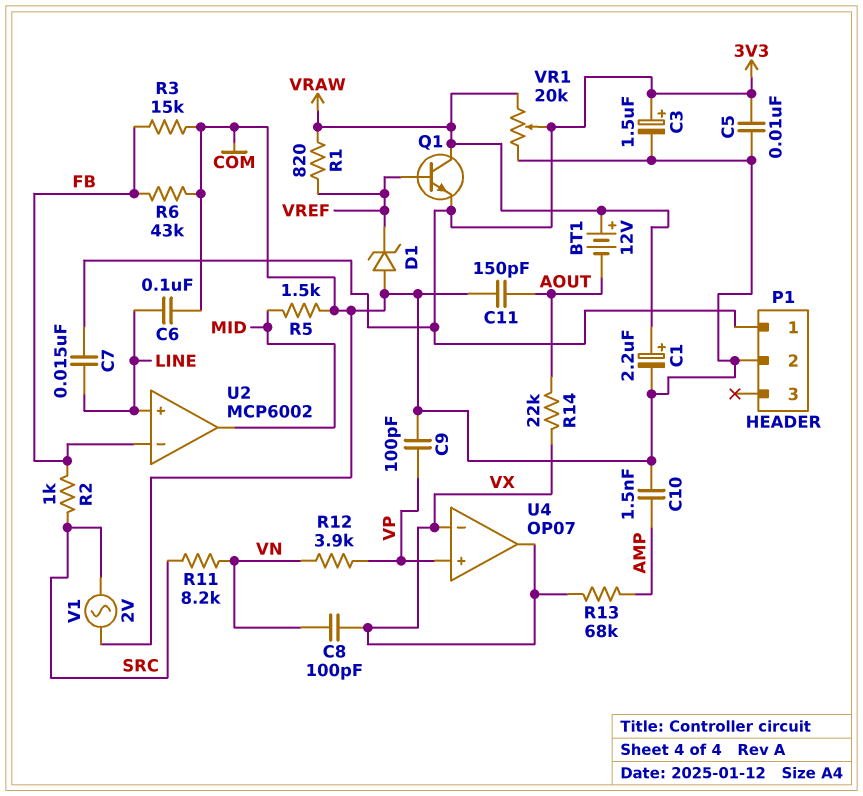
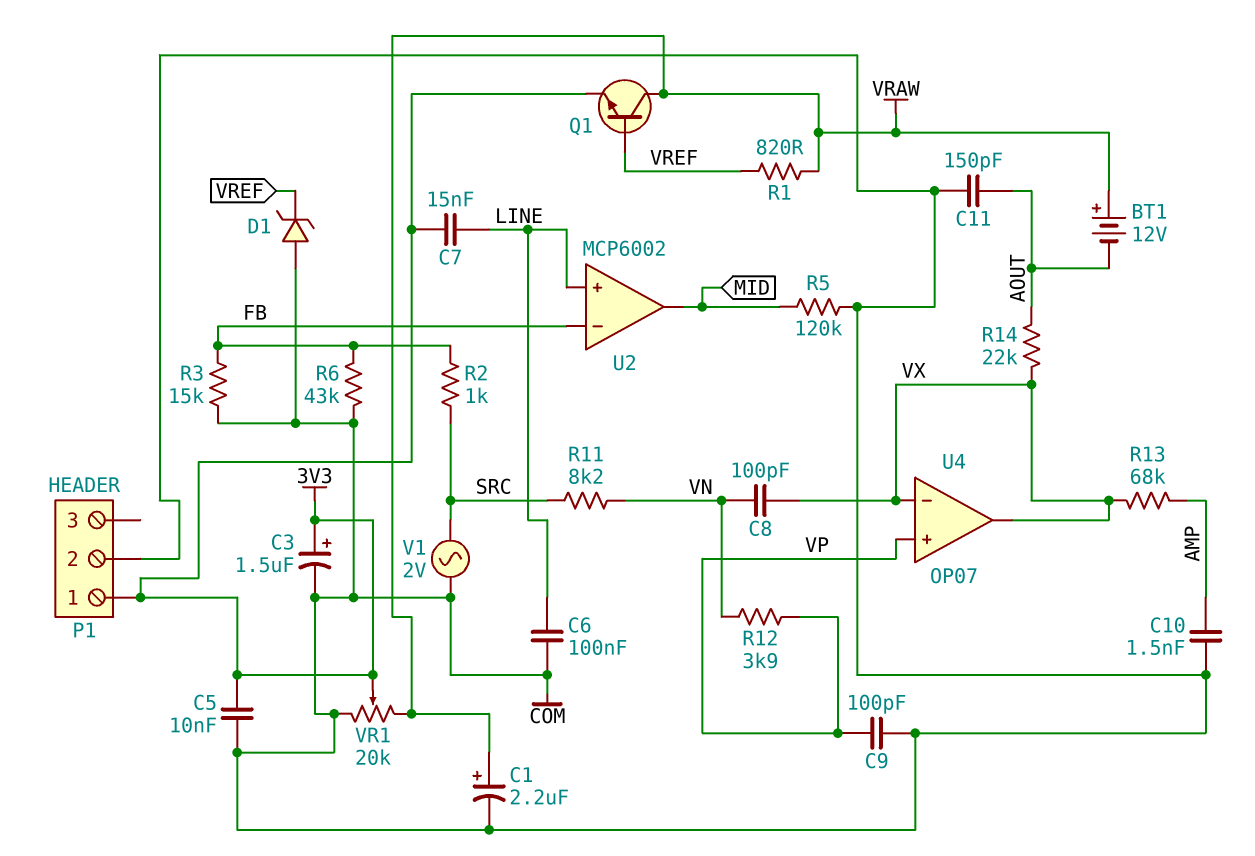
R5: 1.5k (COM, MID) -> 120k (COM, MID)

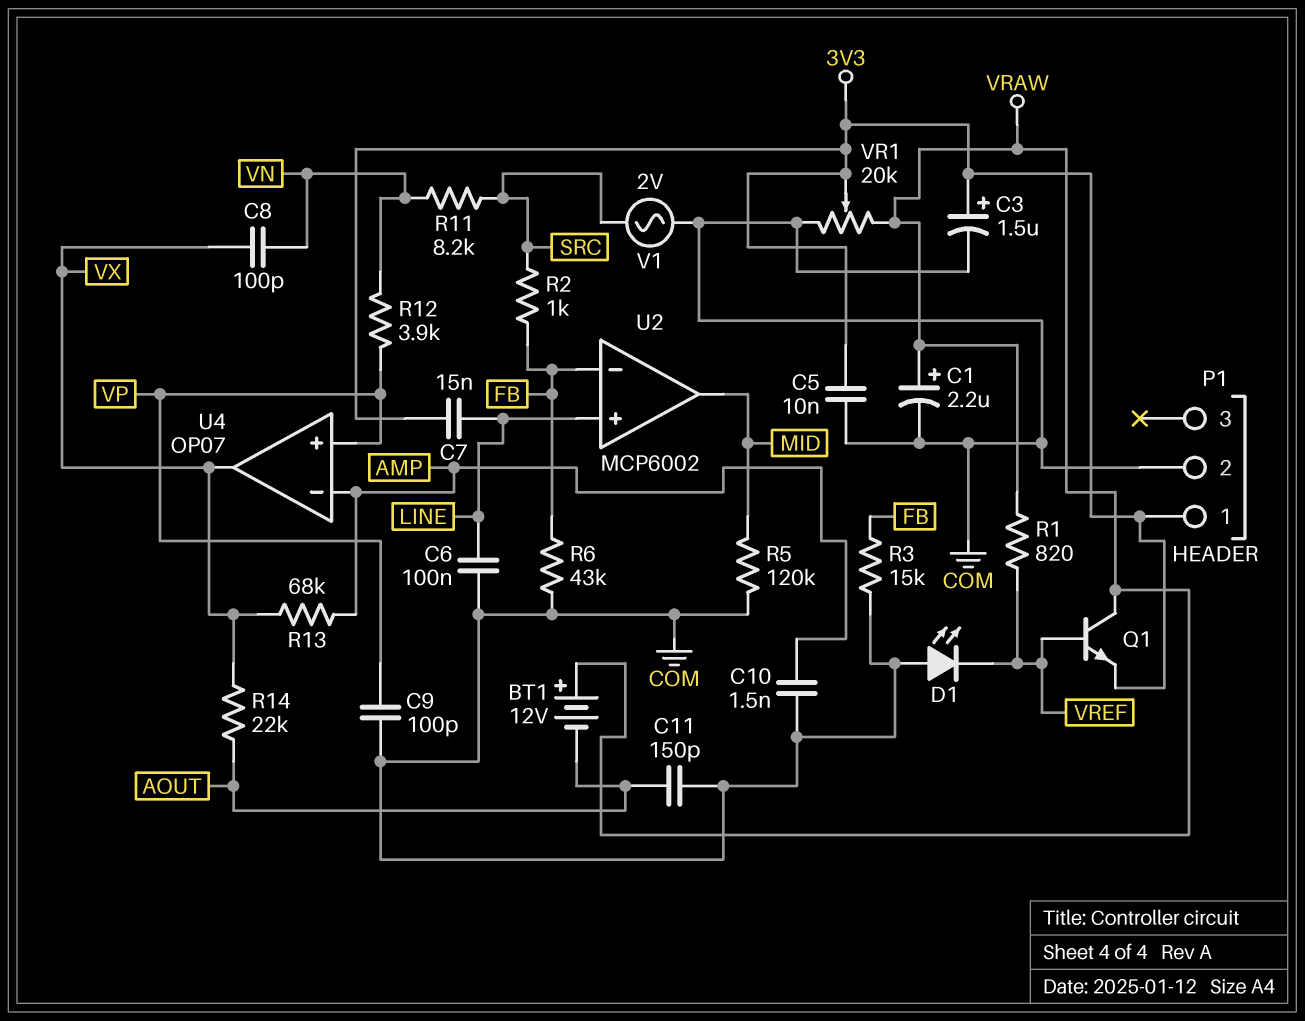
D1: zener (A COM, K VREF) -> LED (A COM, K VREF)
U4 pin in-: VX -> AMP

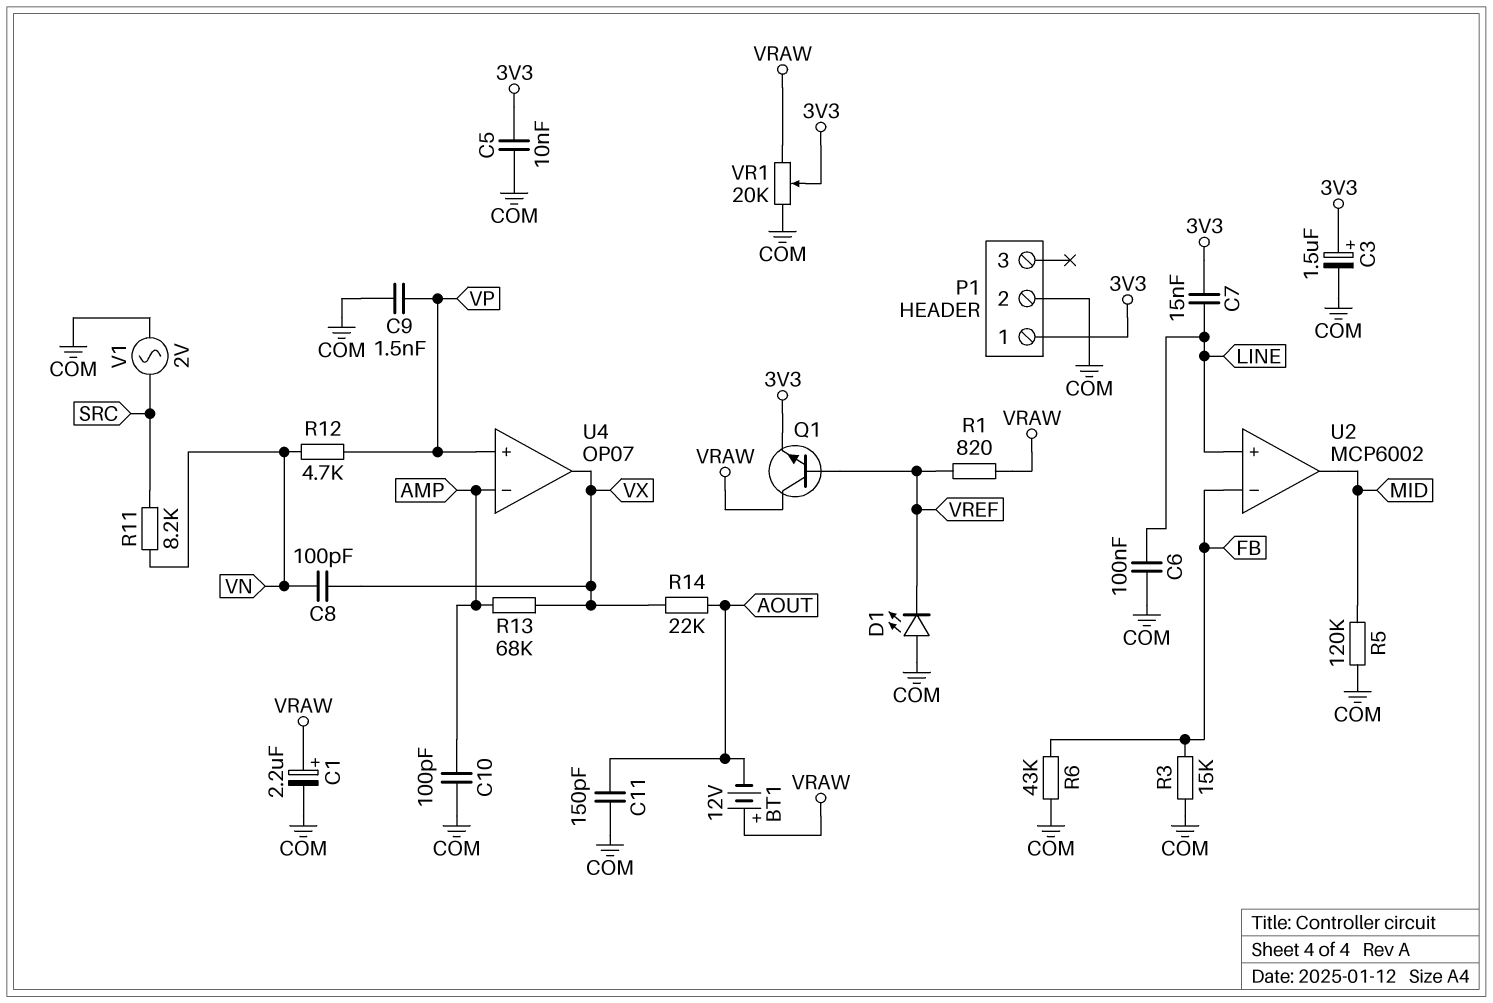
C9: 100pF (COM, VP) -> 1.5nF (COM, VP)
C10: 1.5nF (AMP, COM) -> 100pF (AMP, COM)
R2: 1k (FB, SRC) -> none
R12: 3.9k (VN, VP) -> 4.7k (VN, VP)

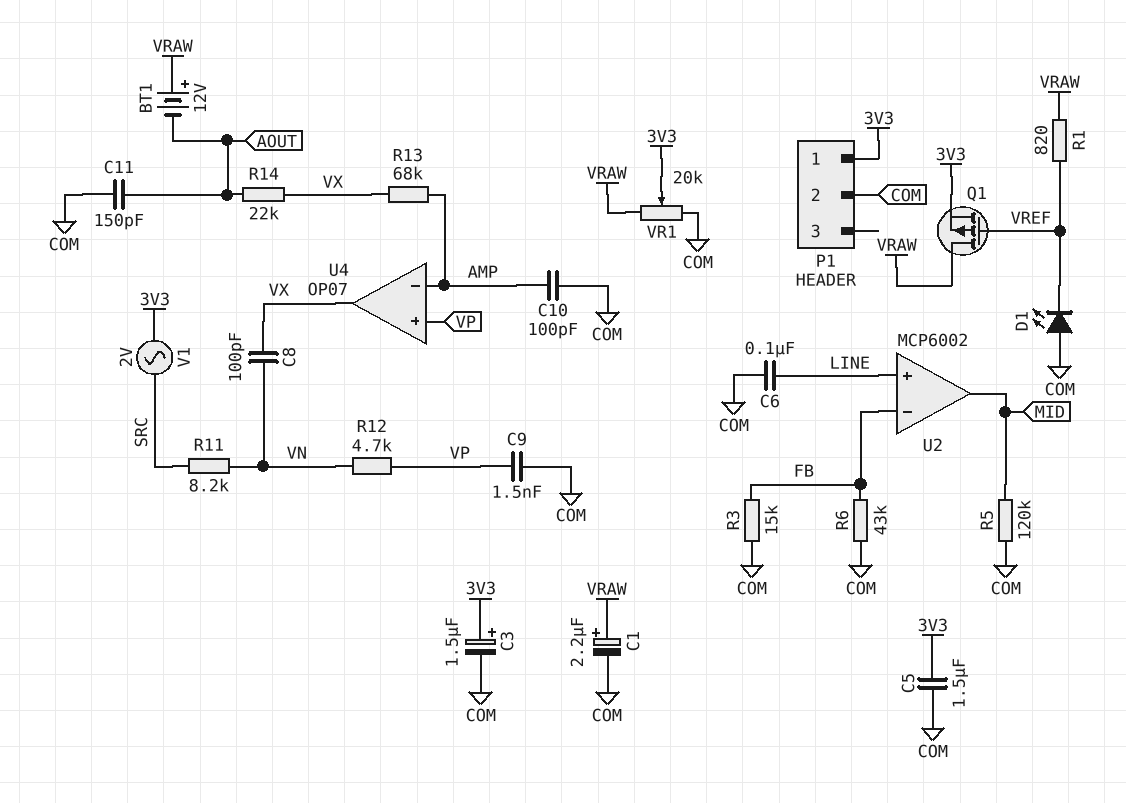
C5: 10nF (3V3, COM) -> 1.5uF (3V3, COM)
C7: 15nF (3V3, LINE) -> none
Q1: NPN (B VREF, C VRAW, E 3V3) -> PMOS (G VREF, D VRAW, S 3V3)
V1: AC 2V (COM, SRC) -> AC 2V (3V3, SRC)

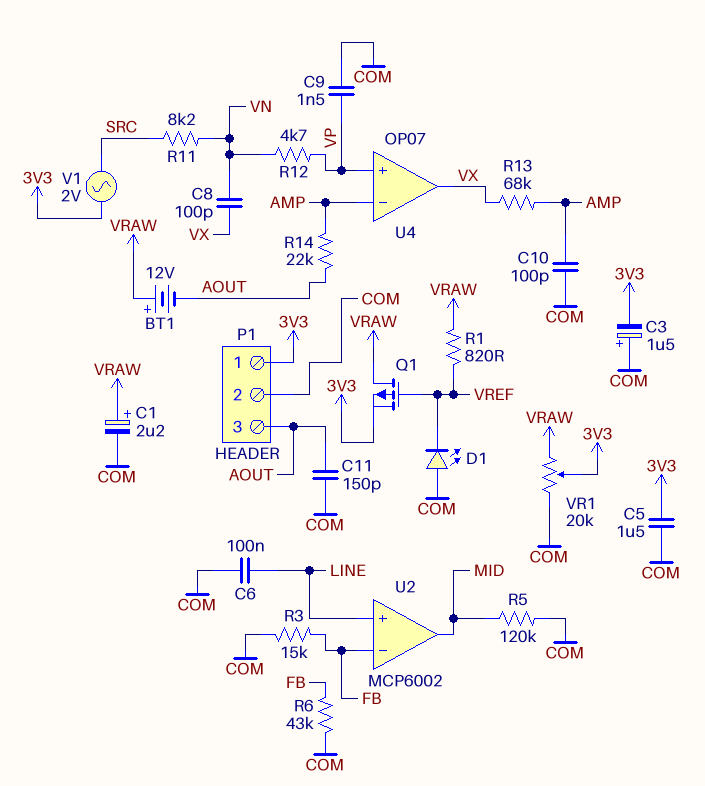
C3: 1.5uF (plus 3V3, minus COM) -> 1.5uF (plus COM, minus 3V3)
P1 pin 3: none -> AOUT
R14: 22k (AOUT, VX) -> 22k (AMP, AOUT)

